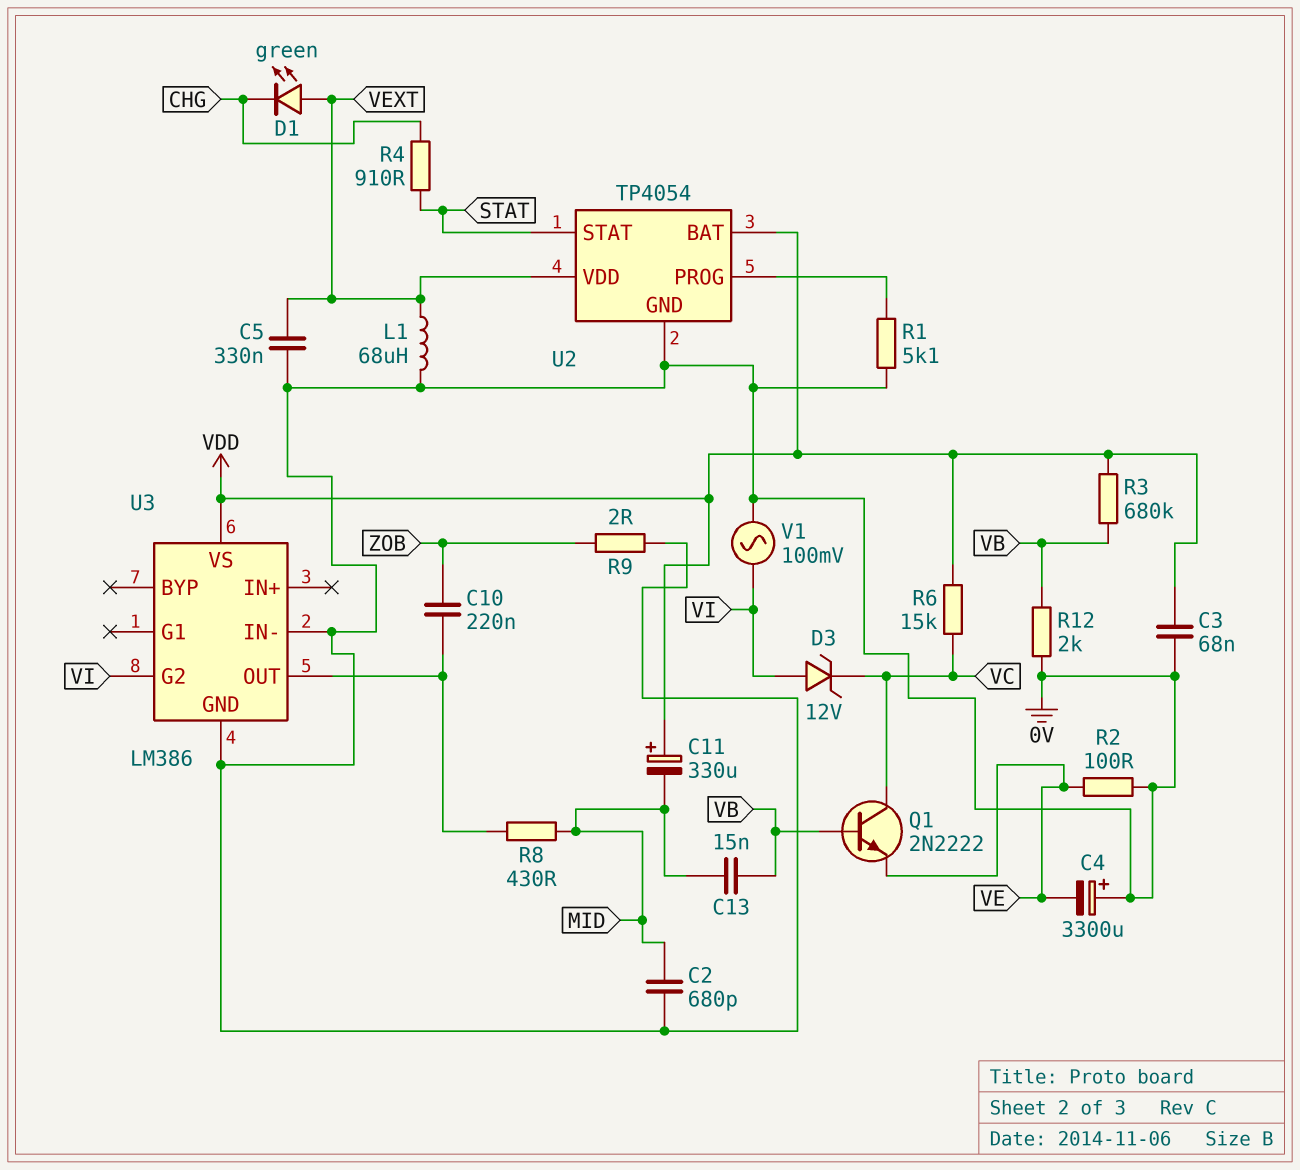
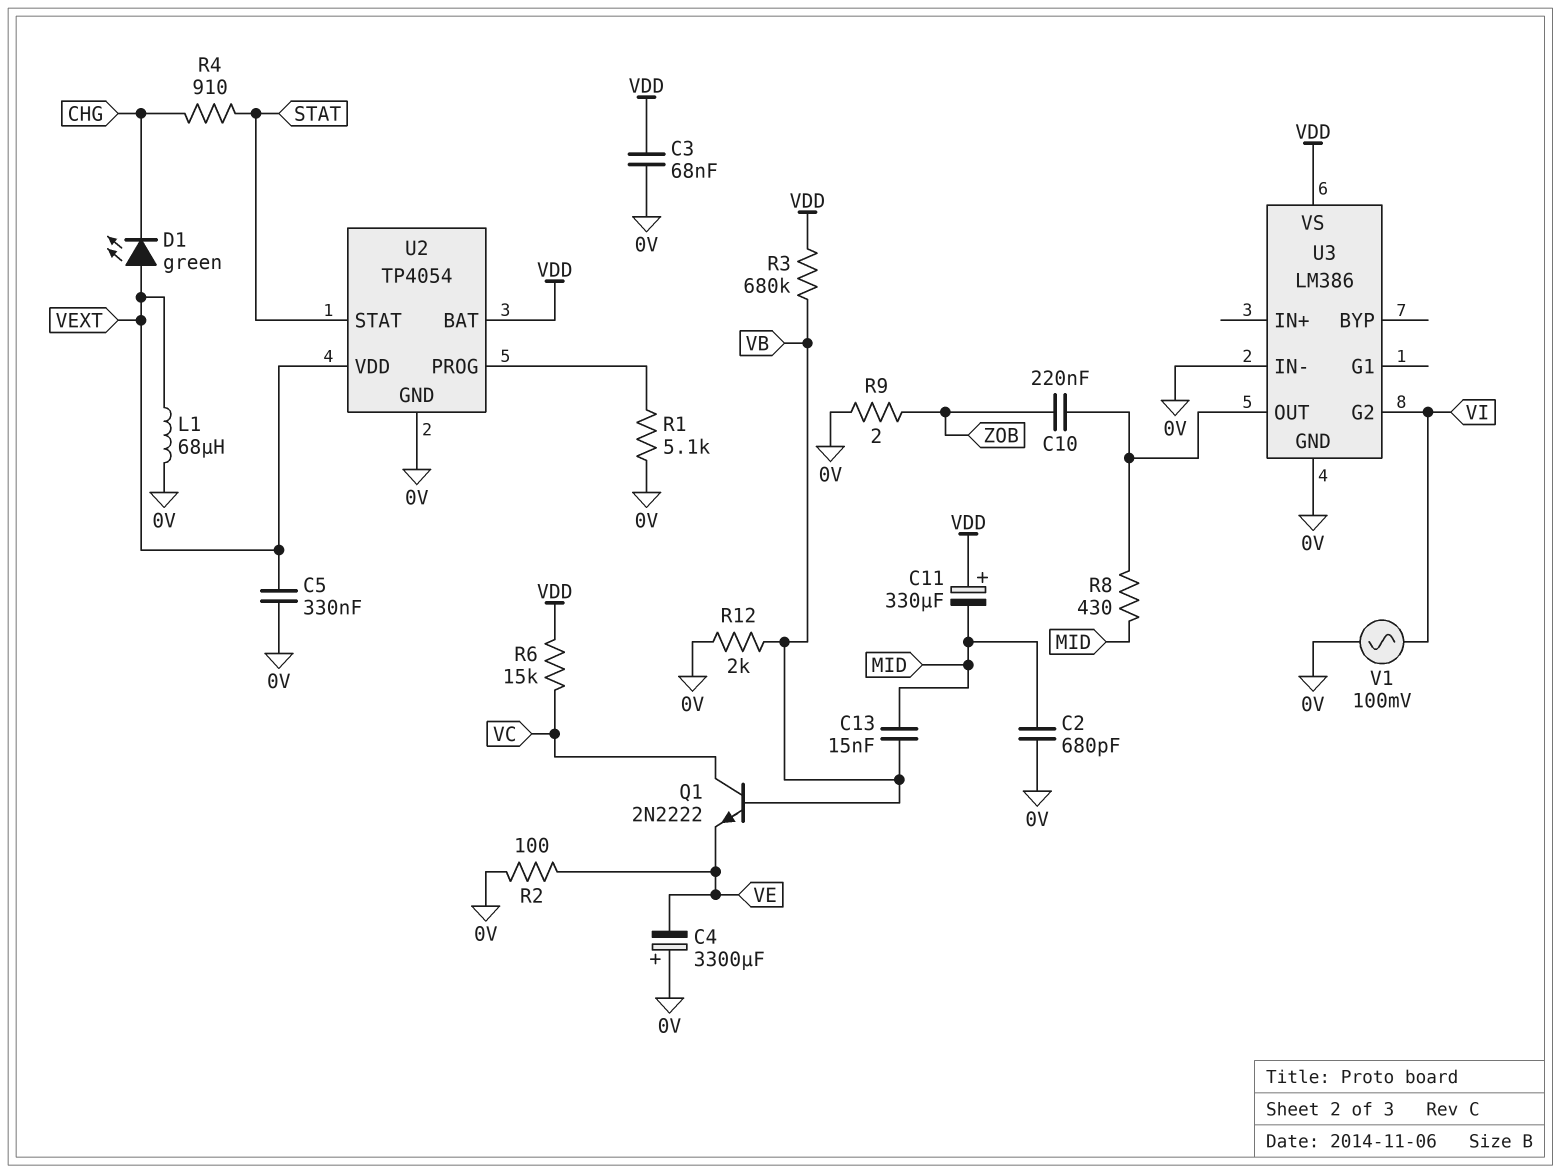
D3: zener 12V (A VI, K VC) -> none

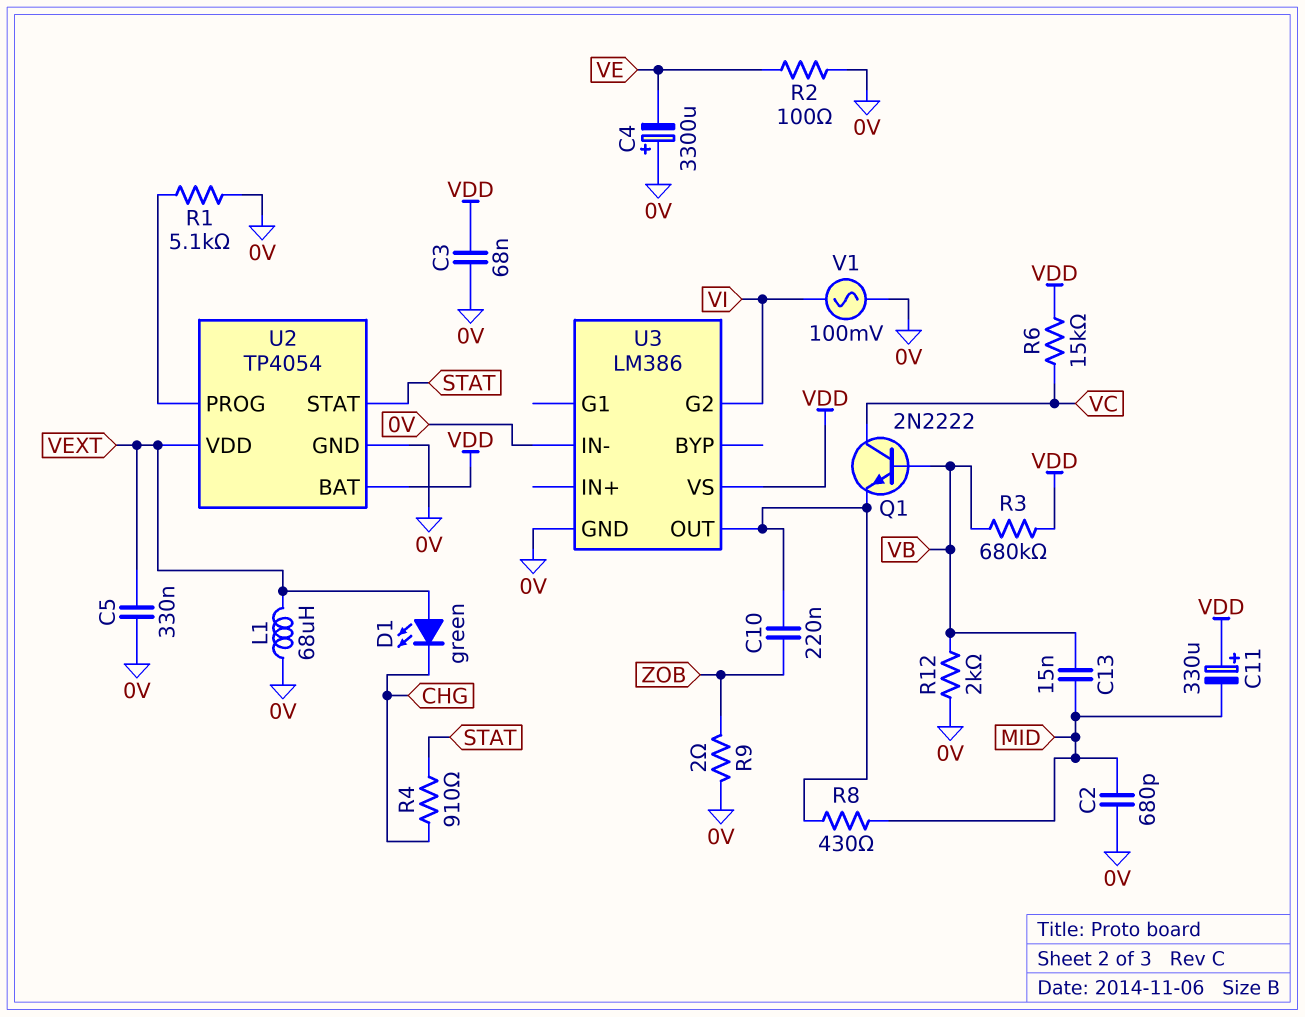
Q1: NPN 2N2222 (B VB, C VC, E VE) -> NPN 2N2222 (B VB, C VC, E U3/OUT)

